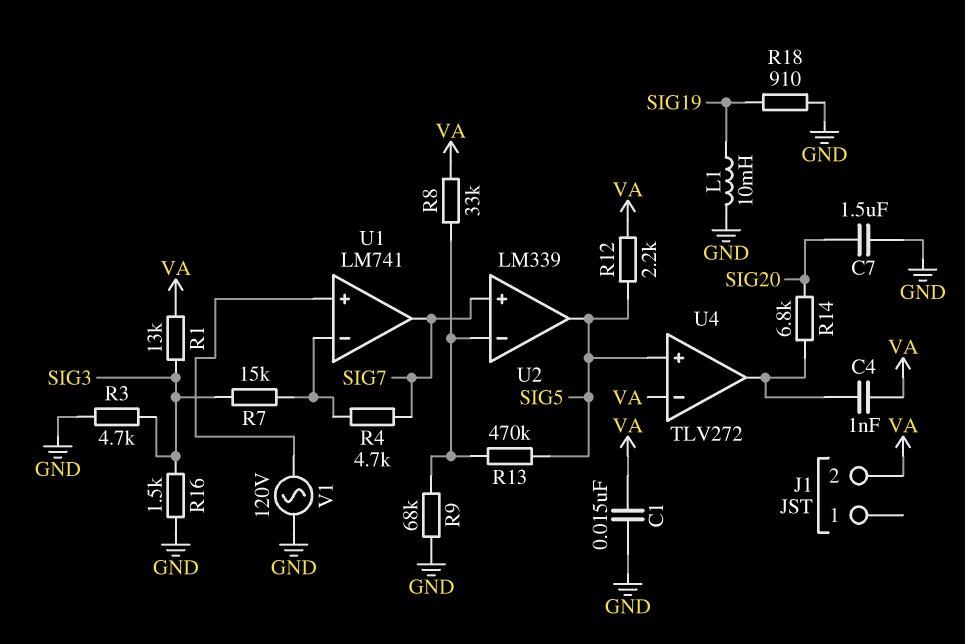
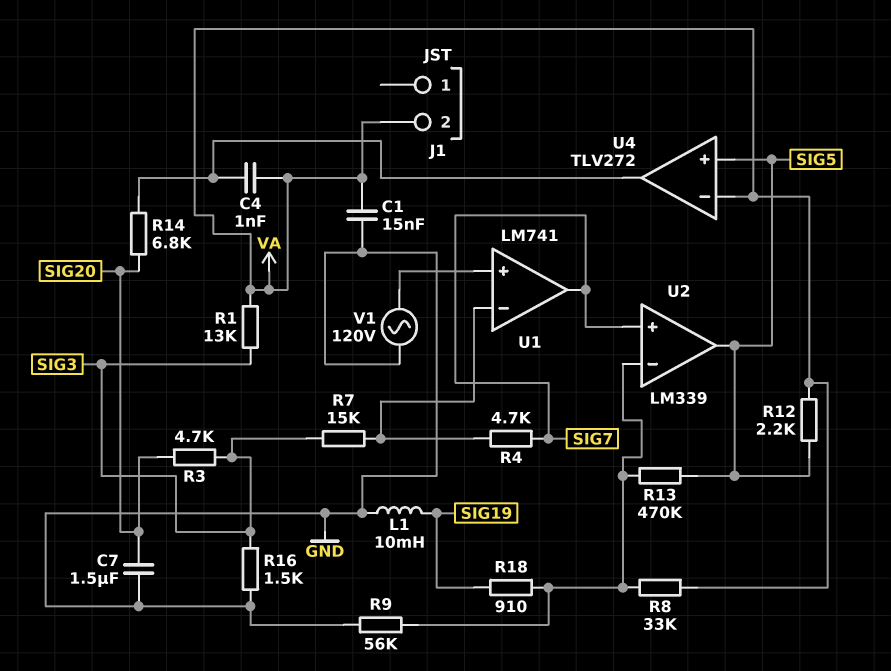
R3: 4.7k (GND, SIG3) -> 4.7k (SIG3, SIG20)
R9: 68k (GND, U2/in-) -> 56k (GND, U2/in-)
R18: 910 (GND, SIG19) -> 910 (SIG19, U2/in-)

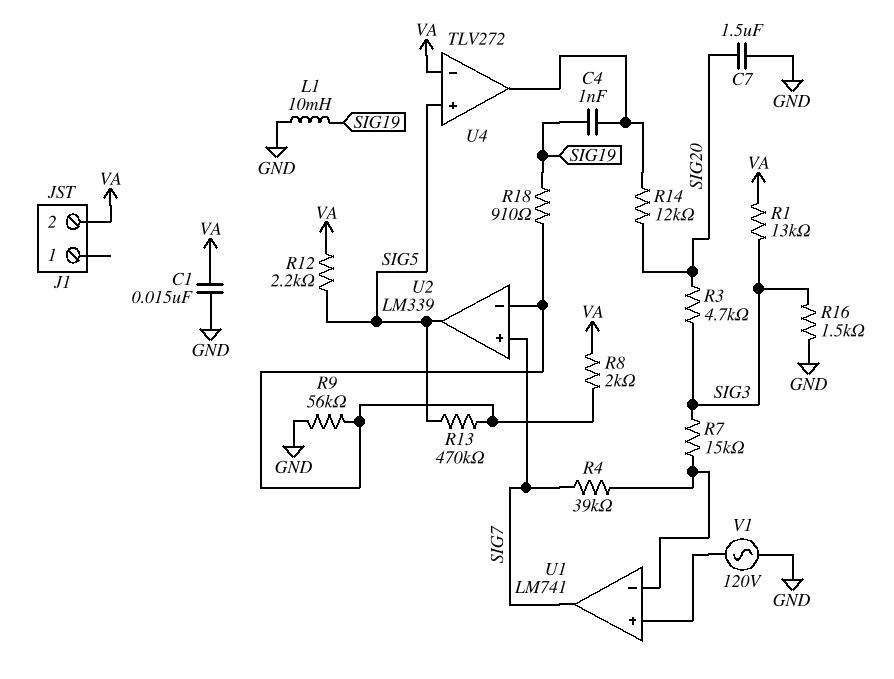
C4: 1nF (U4/out, VA) -> 1nF (SIG19, U4/out)
R4: 4.7k (SIG7, U1/in-) -> 39k (SIG7, U1/in-)
R8: 33k (U2/in-, VA) -> 2k (U2/in-, VA)
R14: 6.8k (SIG20, U4/out) -> 12k (SIG20, U4/out)

